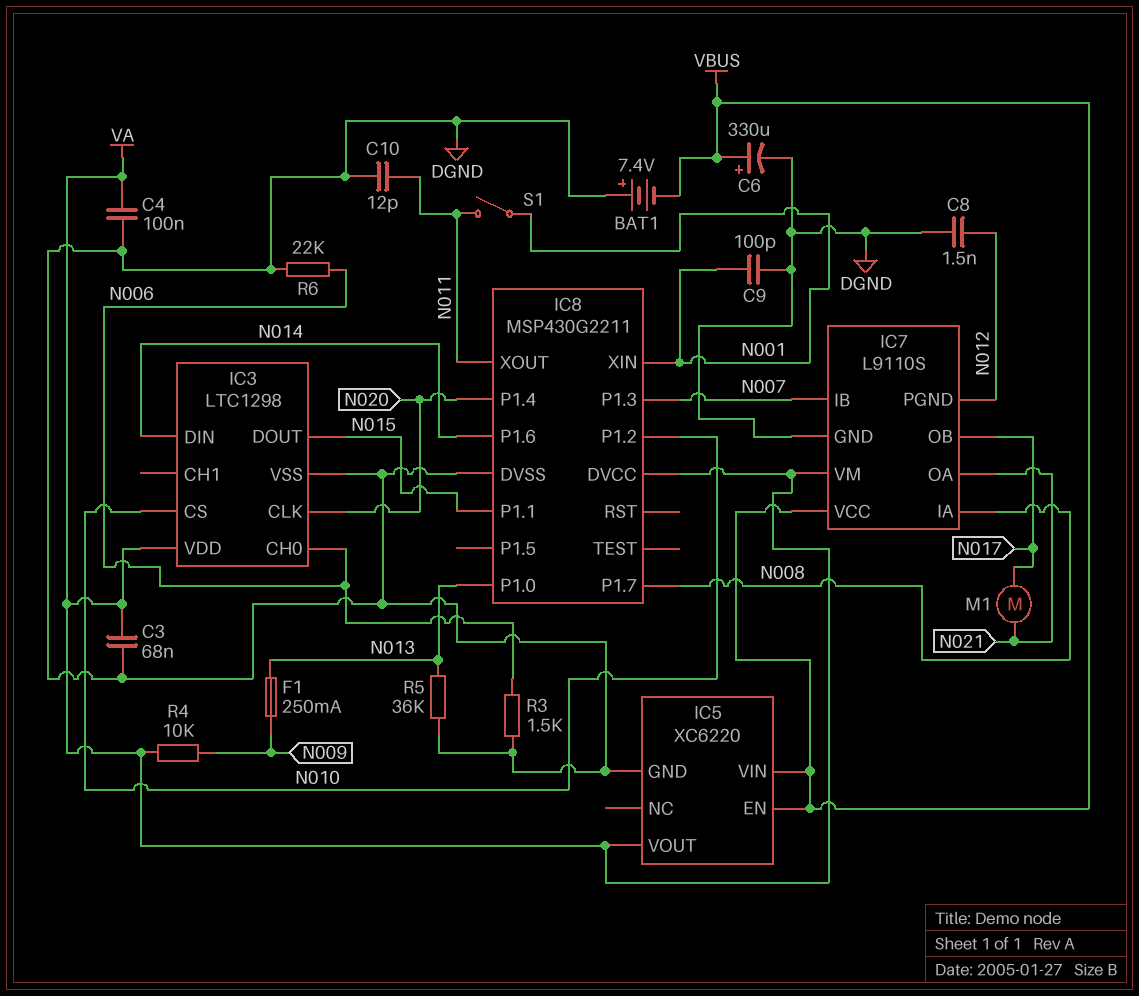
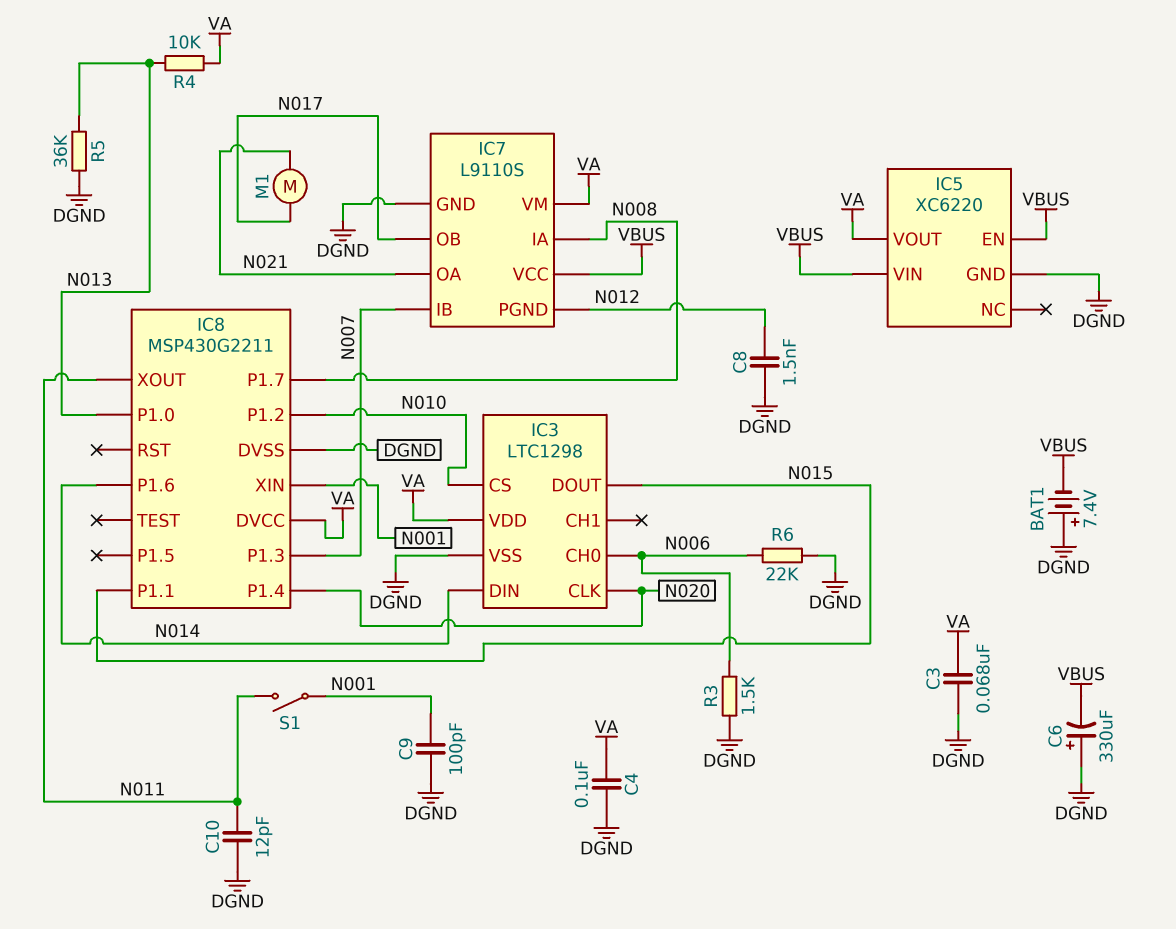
C6: 330uF (plus VBUS, minus DGND) -> 330uF (plus DGND, minus VBUS)
F1: 250mA (N009, N013) -> none
R4: 10k (N009, VA) -> 10k (N013, VA)

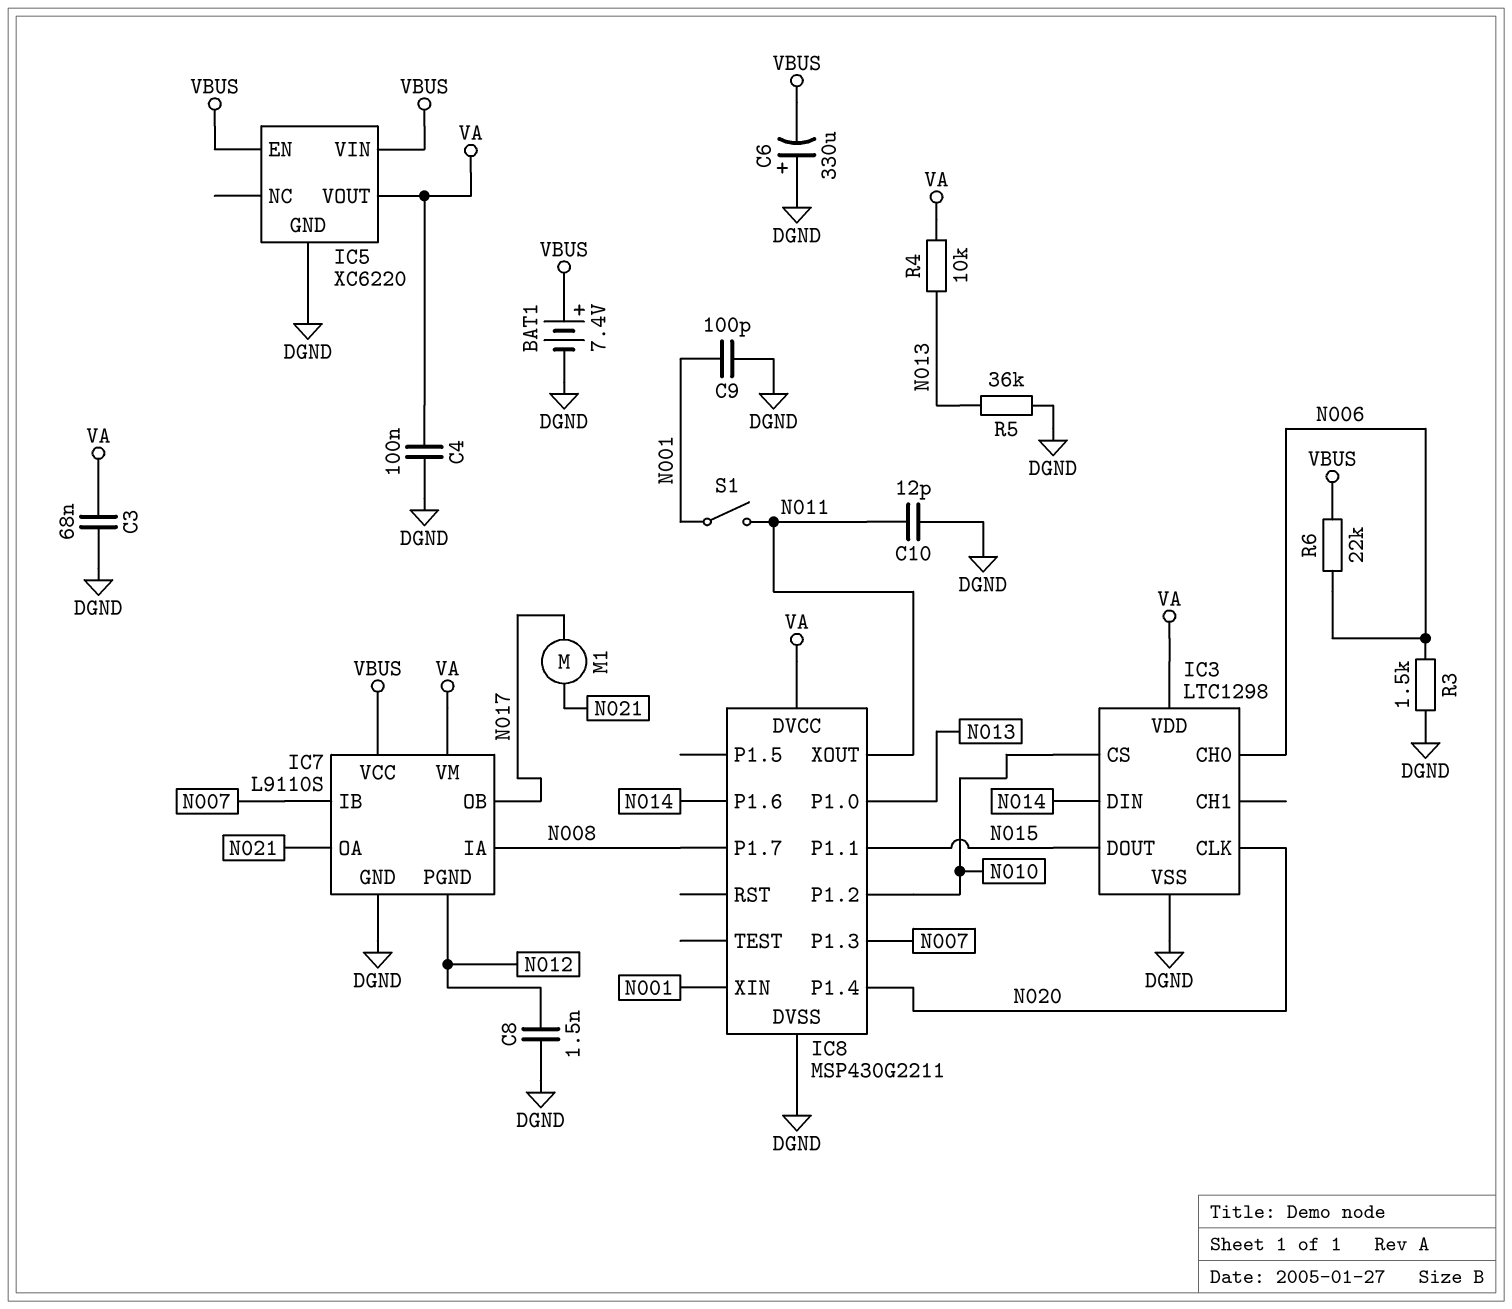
BAT1: 7.4V (plus DGND, minus VBUS) -> 7.4V (plus VBUS, minus DGND)
R6: 22k (DGND, N006) -> 22k (N006, VBUS)

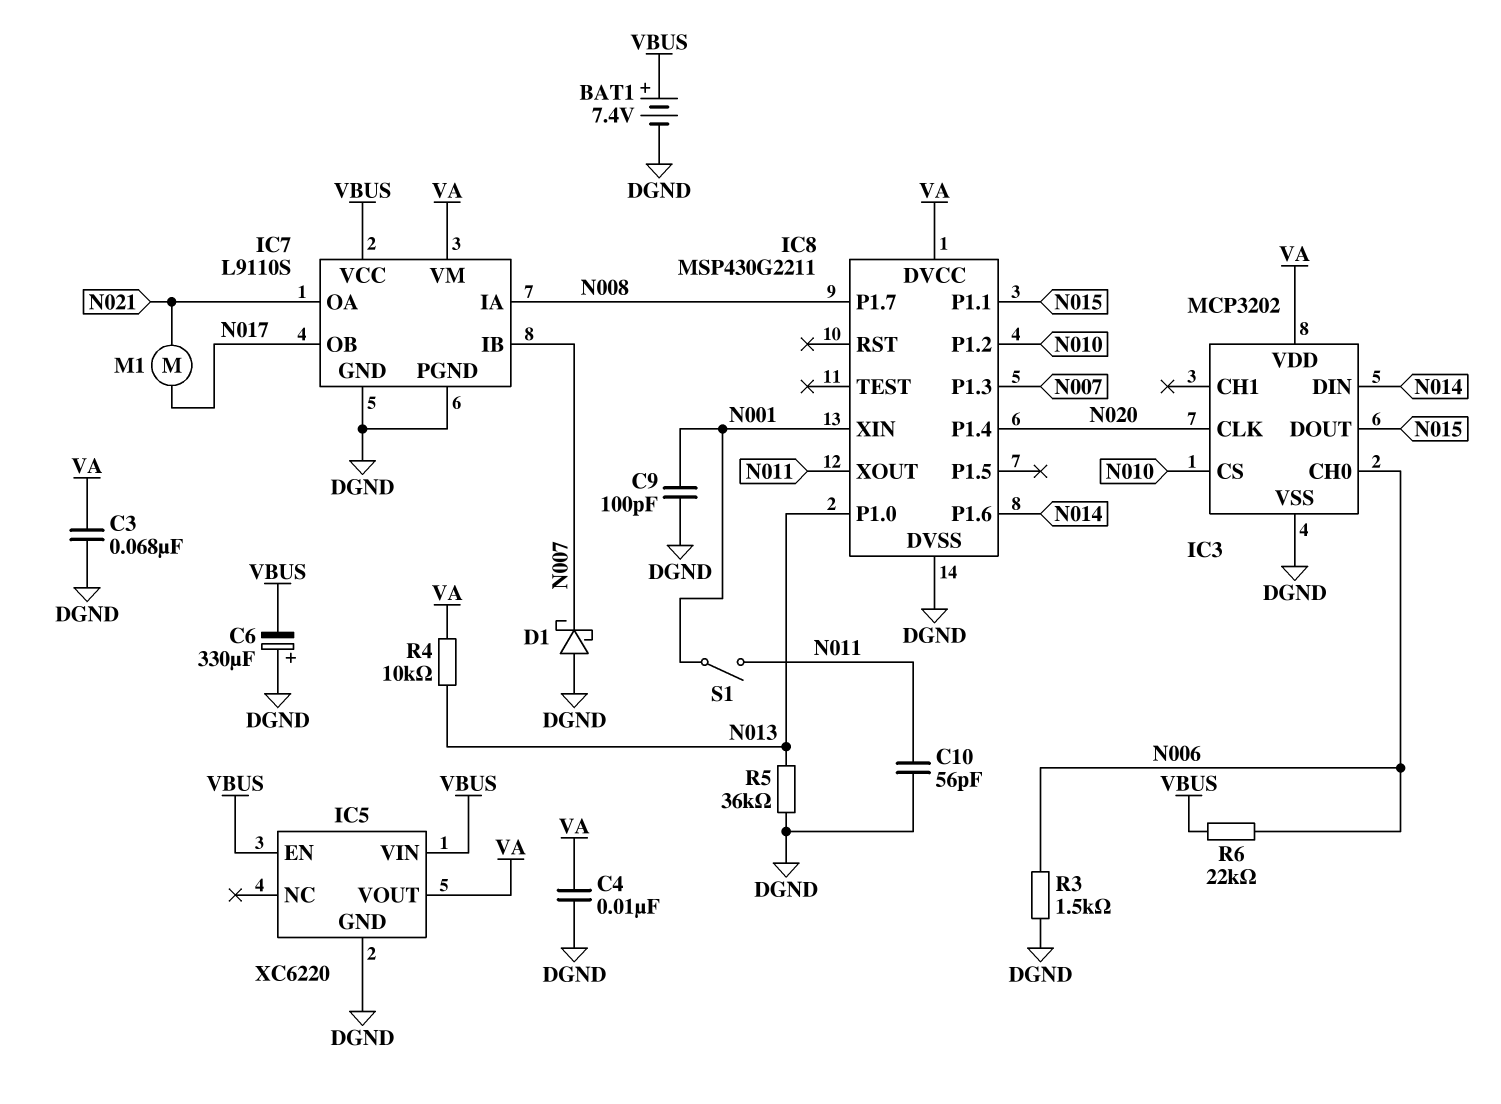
C4: 100nF (DGND, VA) -> 10nF (DGND, VA)
C8: 1.5nF (DGND, N012) -> none
C10: 12pF (DGND, N011) -> 56pF (DGND, N011)
D1: none -> schottky (A DGND, K N007)
IC3: LTC1298 -> MCP3202
IC7 pin PGND: N012 -> DGND

